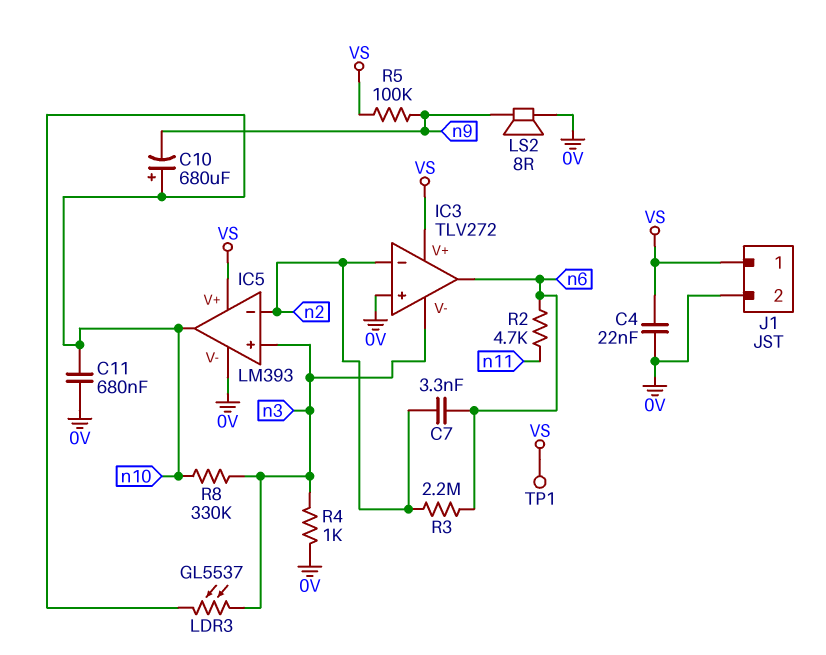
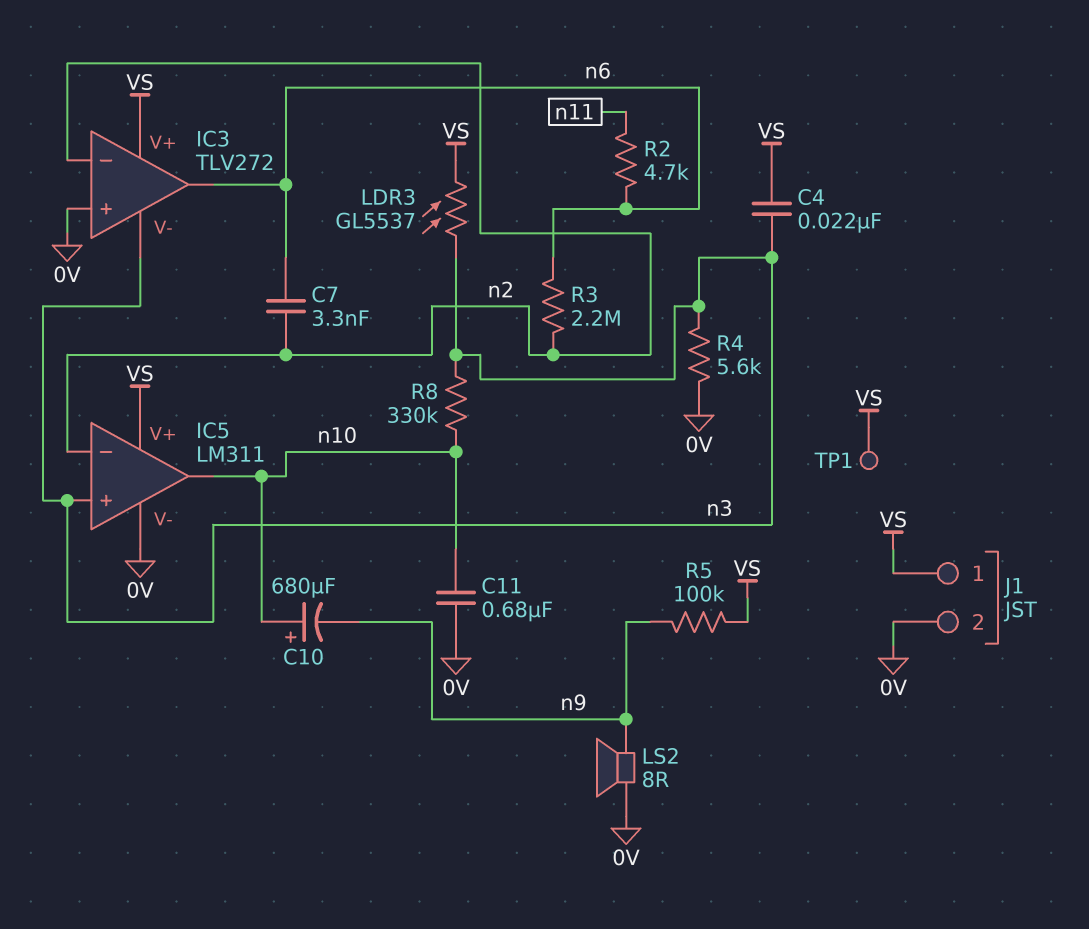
C4: 22nF (0V, VS) -> 22nF (VS, n3)
IC5: LM393 -> LM311
LDR3: GL5537 (n3, n10) -> GL5537 (VS, n3)
R4: 1k (0V, n3) -> 5.6k (0V, n3)

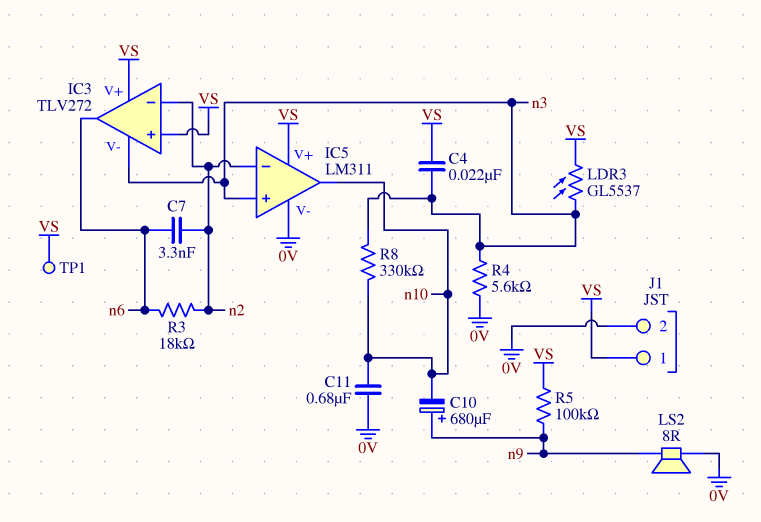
C10: 680uF (plus n10, minus n9) -> 680uF (plus n9, minus n10)
IC3 pin in+: 0V -> VS
R2: 4.7k (n6, n11) -> none
R3: 2.2M (n2, n6) -> 18k (n2, n6)

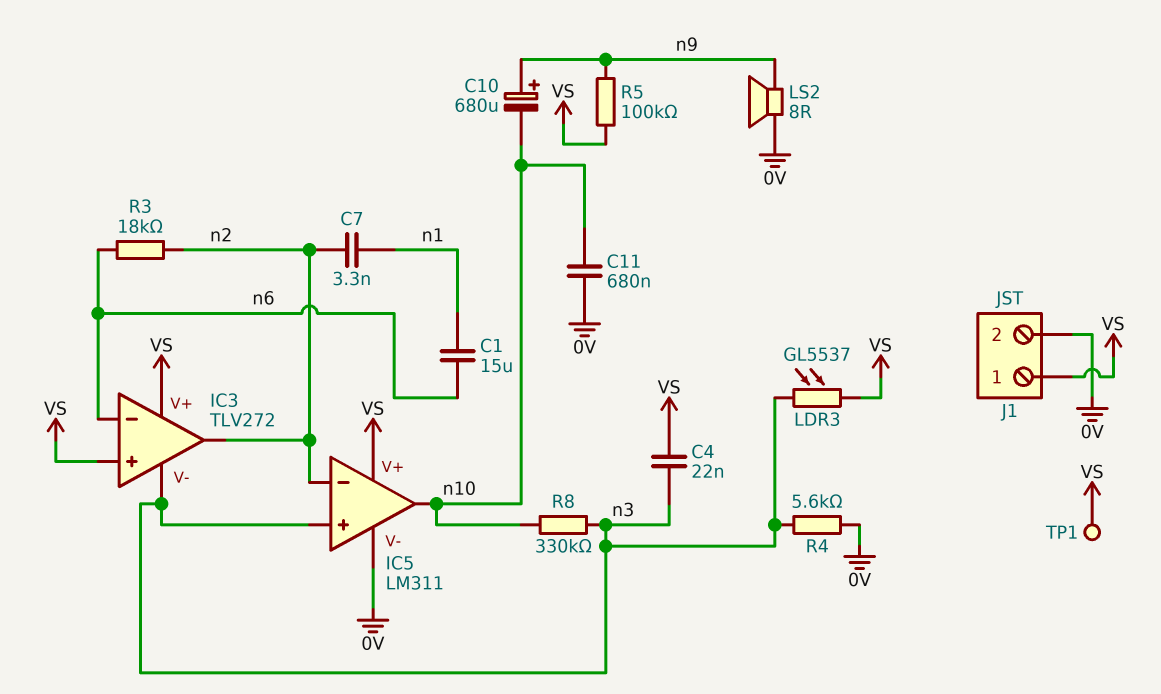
C1: none -> 15uF (n1, n6)
C7: 3.3nF (n2, n6) -> 3.3nF (n1, n2)
IC3 pin in-: n2 -> n6
IC3 pin out: n6 -> n2

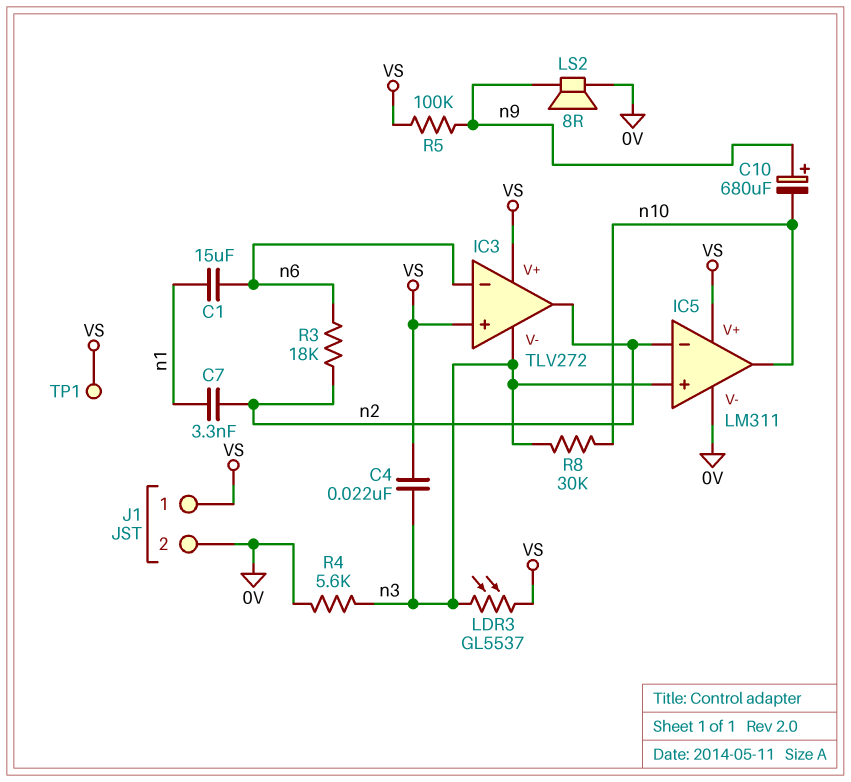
C11: 680nF (0V, n10) -> none
R8: 330k (n3, n10) -> 30k (n3, n10)

